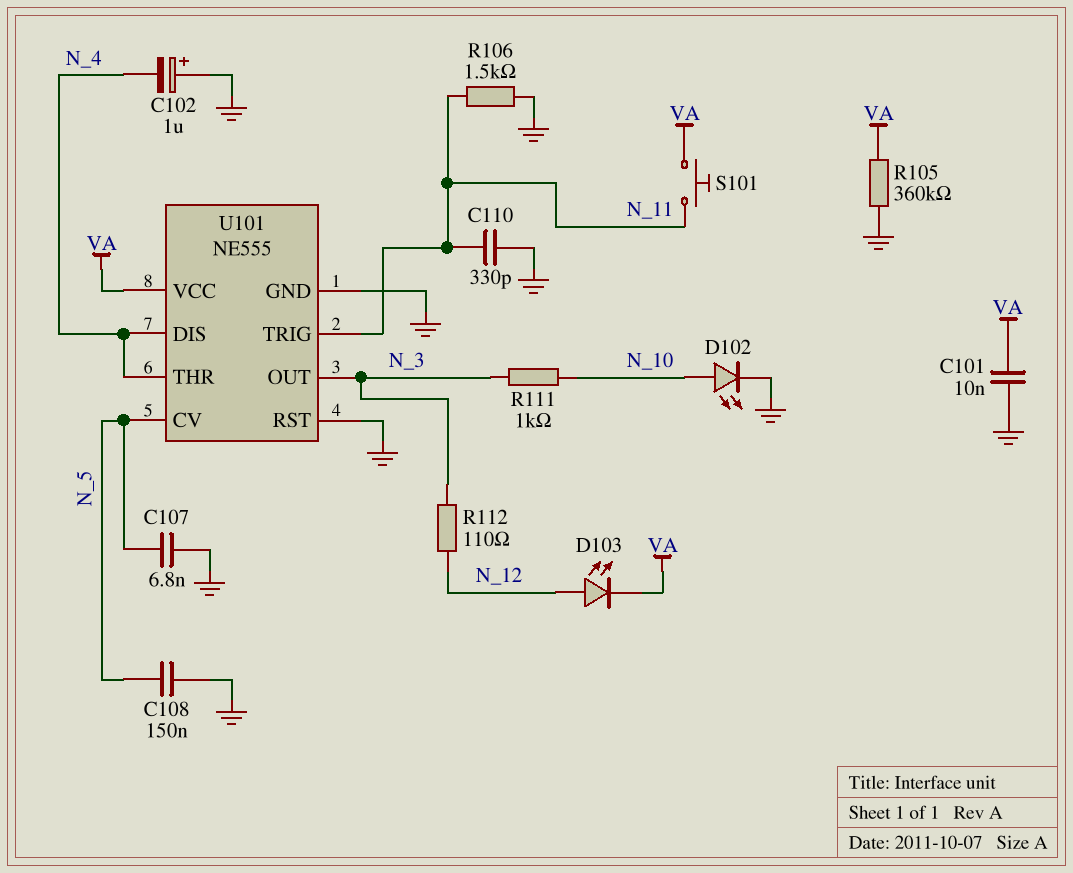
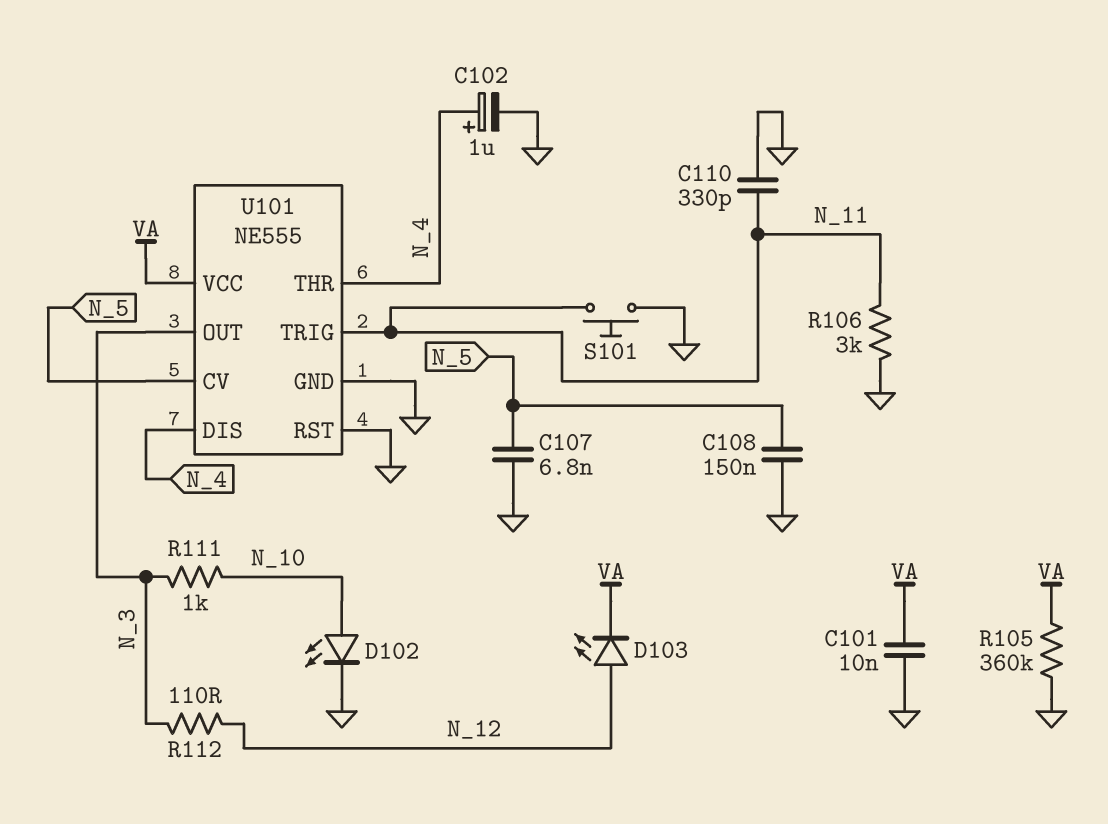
C102: 1uF (plus GND, minus N_4) -> 1uF (plus N_4, minus GND)
R106: 1.5k (GND, N_11) -> 3k (GND, N_11)
S101: button (N_11, VA) -> button (GND, N_11)

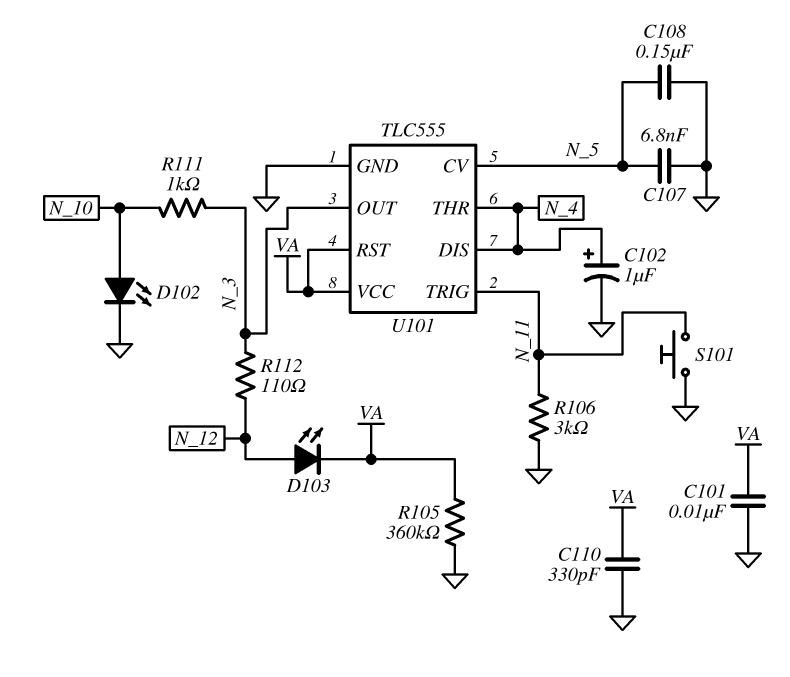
C110: 330pF (GND, N_11) -> 330pF (GND, VA)
U101: NE555 -> TLC555
U101 pin RST: GND -> VA

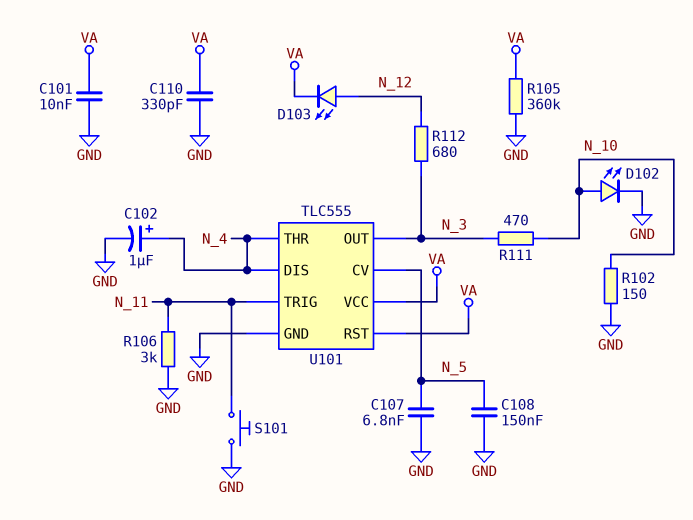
R102: none -> 150 (GND, N_10)
R111: 1k (N_3, N_10) -> 470 (N_3, N_10)
R112: 110 (N_3, N_12) -> 680 (N_3, N_12)

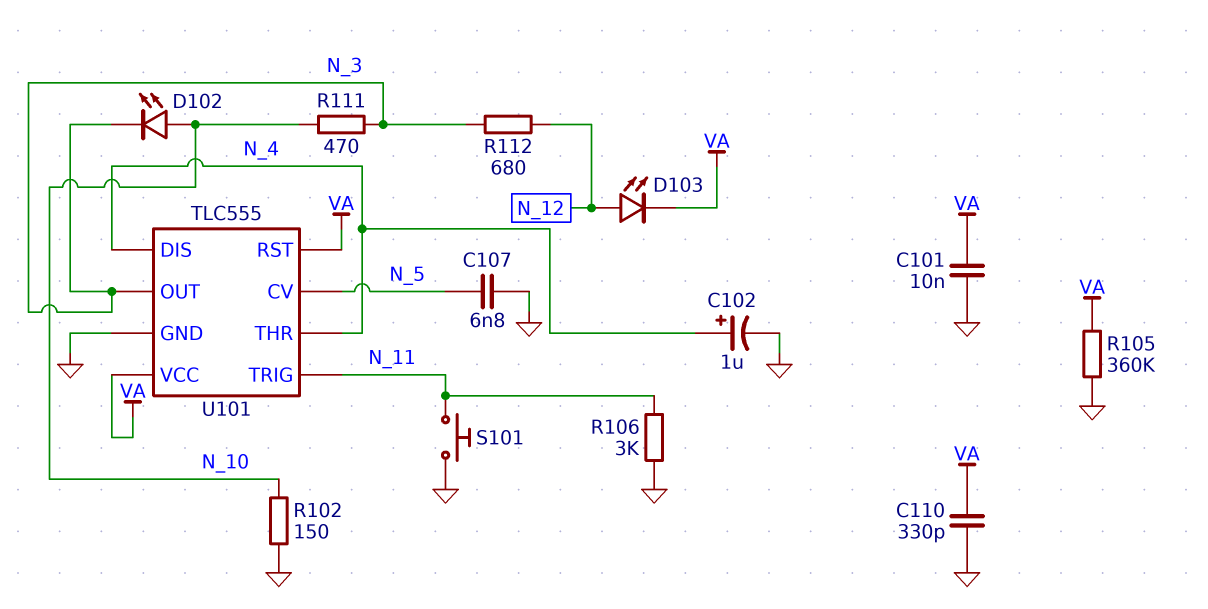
C108: 150nF (GND, N_5) -> none
D102: LED (A N_10, K GND) -> LED (A N_10, K N_3)

